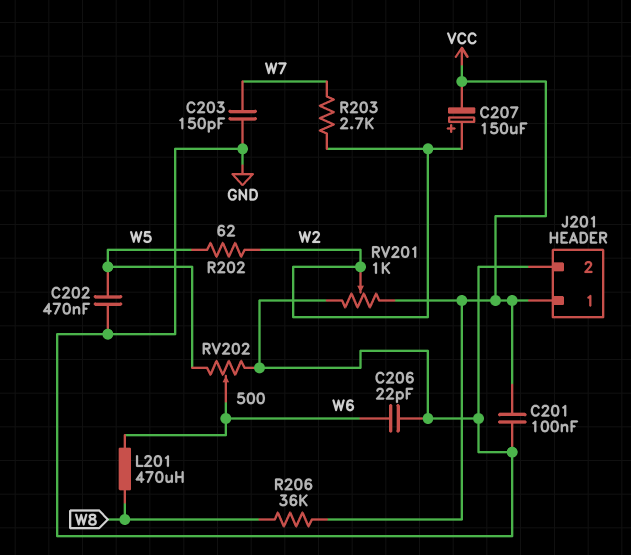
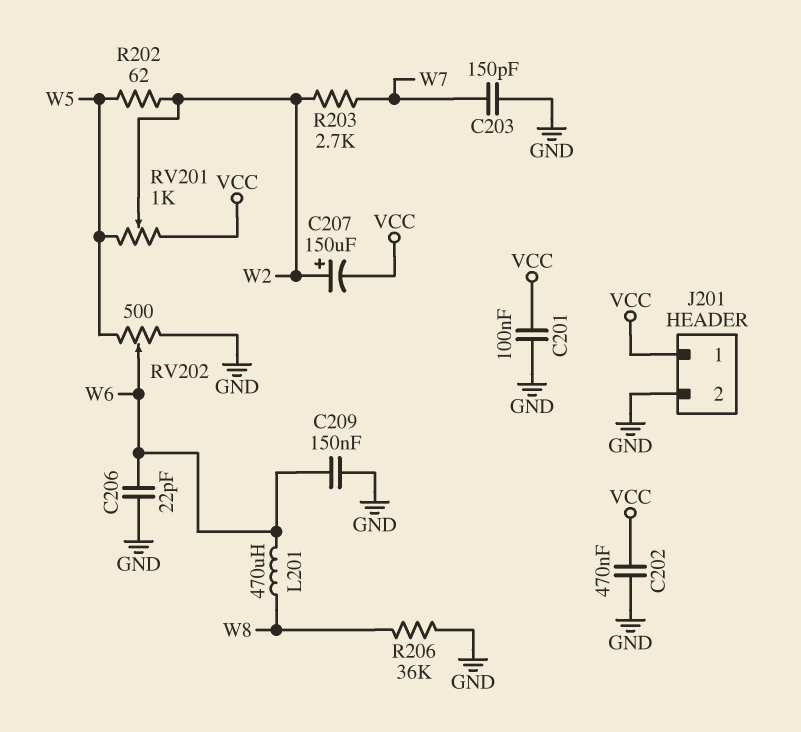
C202: 470nF (GND, W5) -> 470nF (GND, VCC)
C209: none -> 150nF (GND, W6)
R206: 36k (VCC, W8) -> 36k (GND, W8)
RV201: 1k (GND, VCC, wiper W2) -> 1k (VCC, W5, wiper W2)

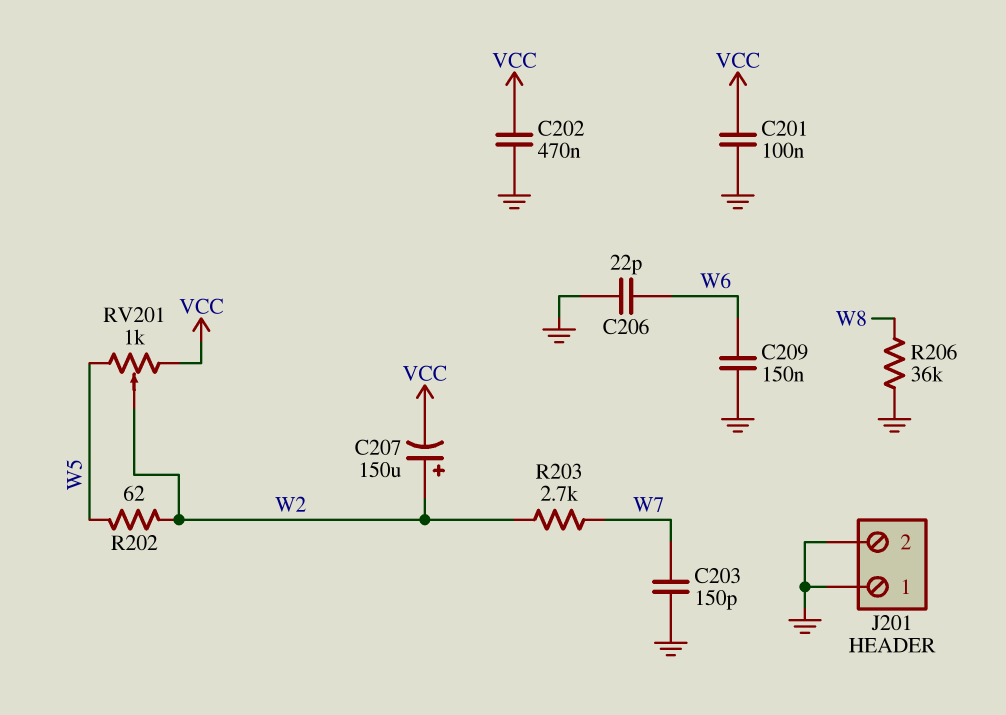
J201 pin 1: VCC -> GND
L201: 470uH (W6, W8) -> none
RV202: 500 (GND, W5, wiper W6) -> none

